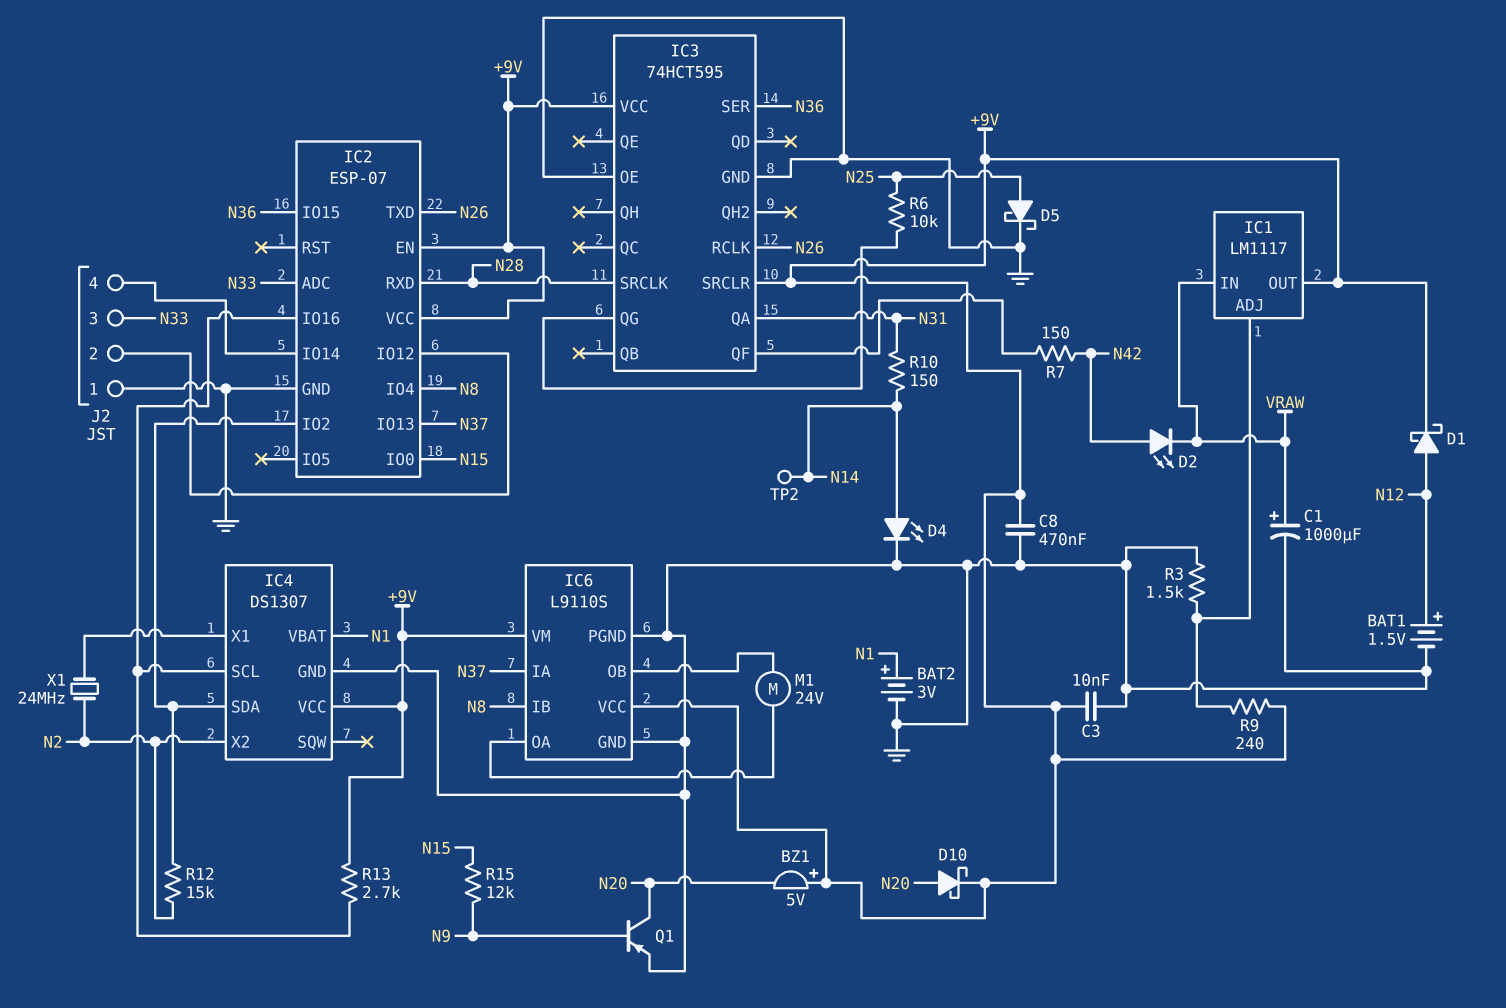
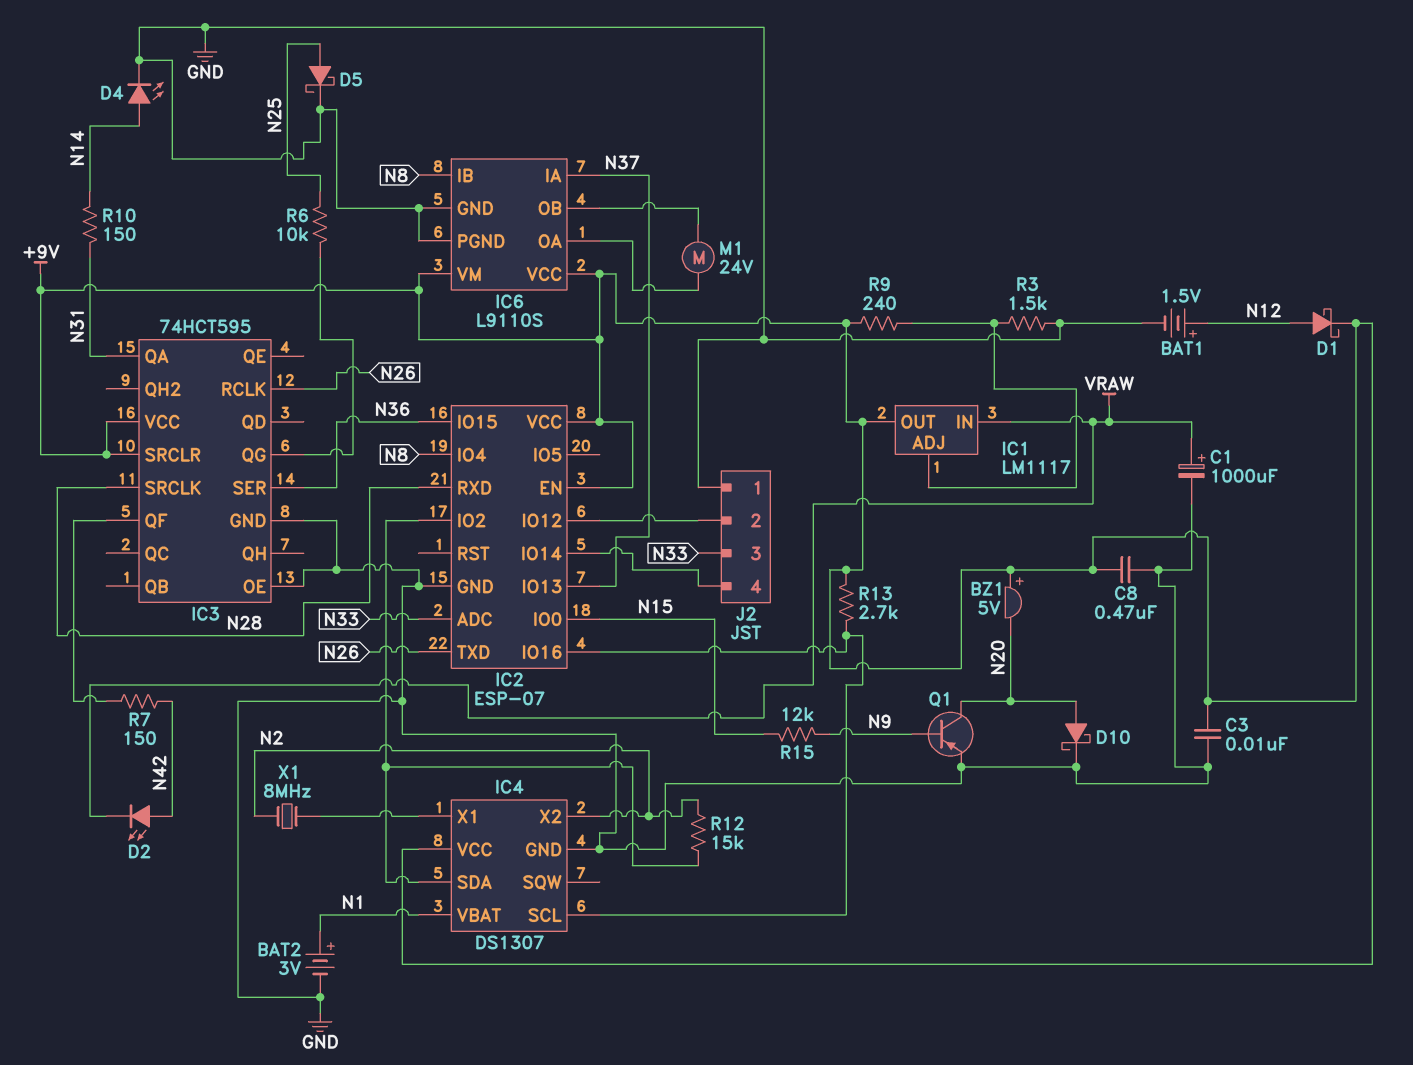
D10: schottky (A N20, K +9V) -> schottky (A N20, K GND)
TP2: test point (N14) -> none
X1: 24MHz (IC4/X1, N2) -> 8MHz (IC4/X1, N2)

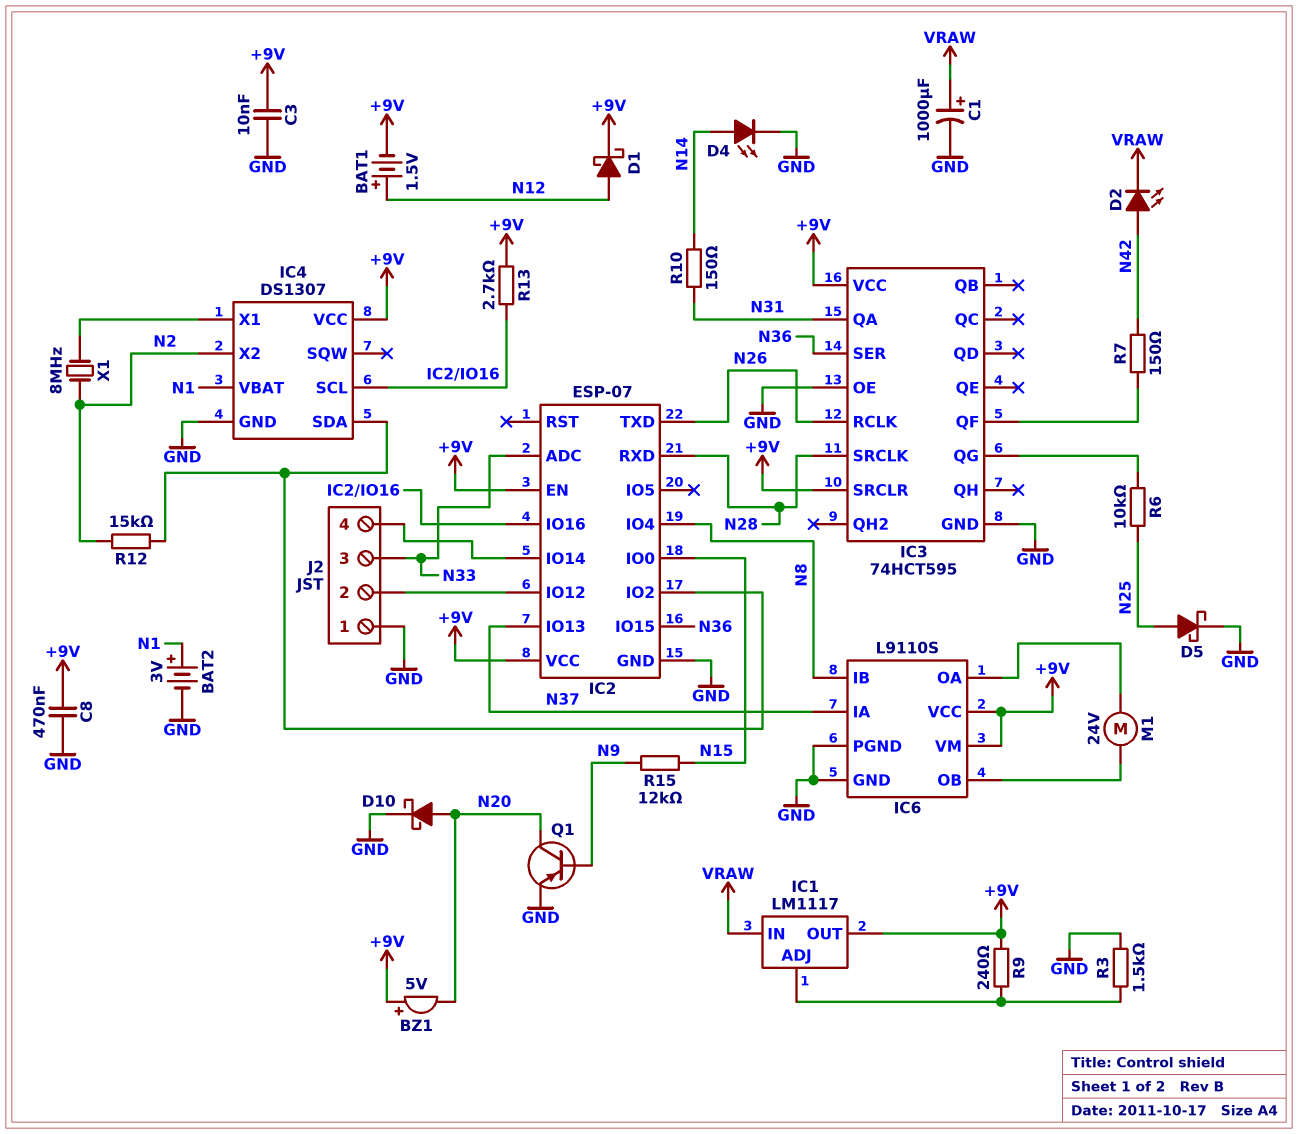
BAT1: 1.5V (plus N12, minus GND) -> 1.5V (plus N12, minus +9V)

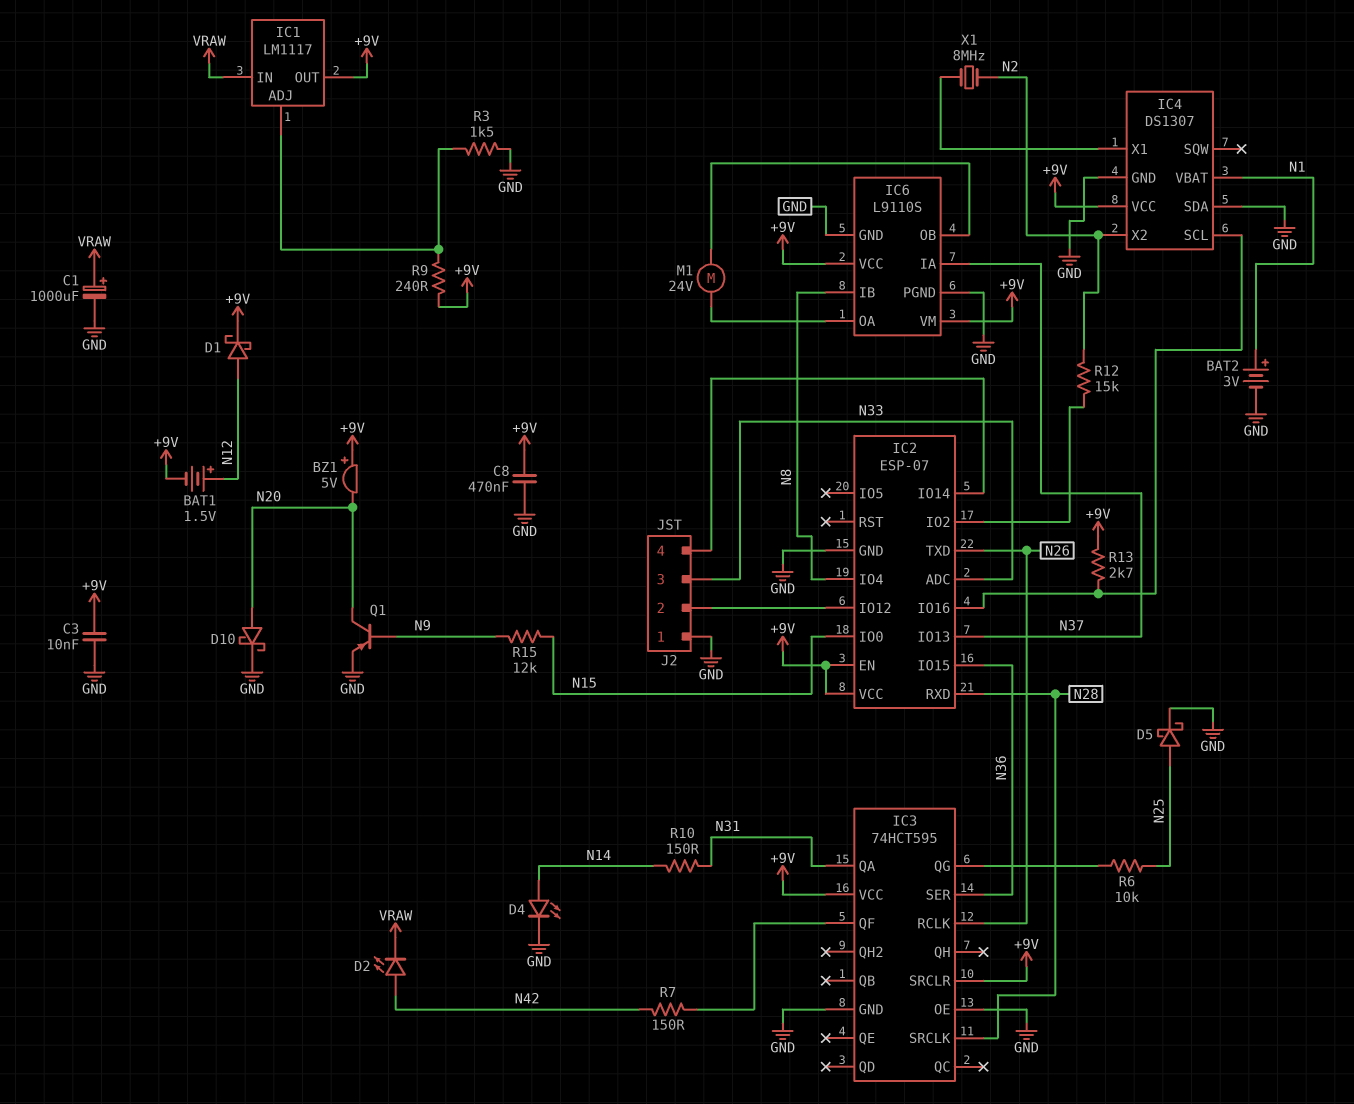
IC4 pin SDA: IC2/IO2 -> GND

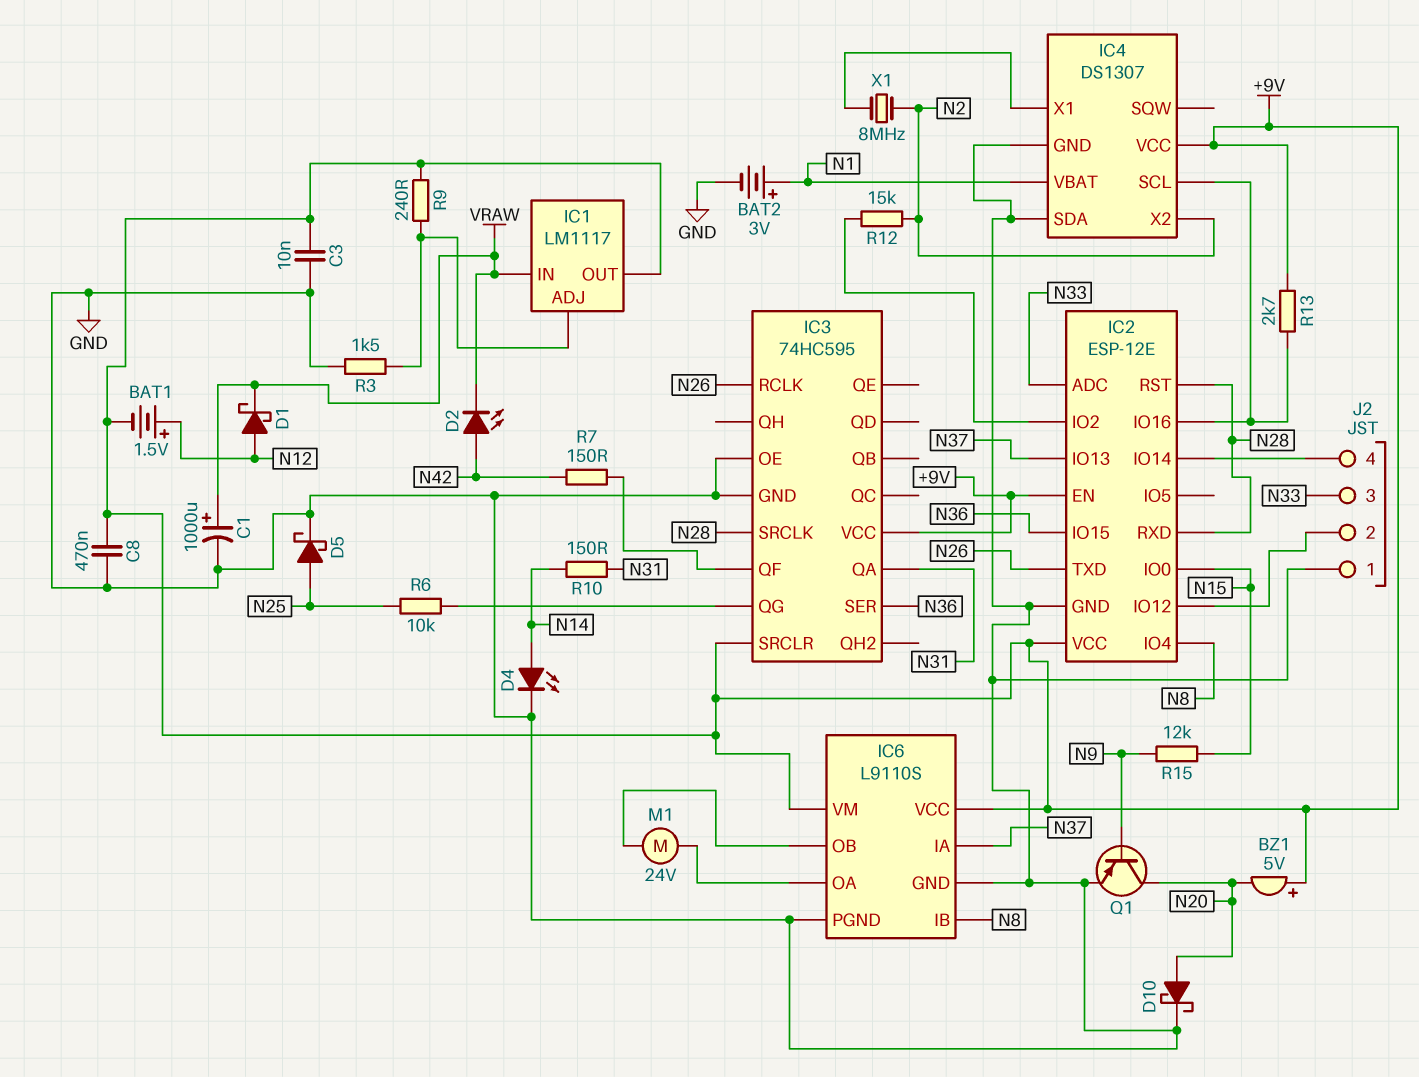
D1: schottky (A N12, K +9V) -> schottky (A N12, K VRAW)
IC2: ESP-07 -> ESP-12E
IC2 pin RST: none -> N28
IC3: 74HCT595 -> 74HC595

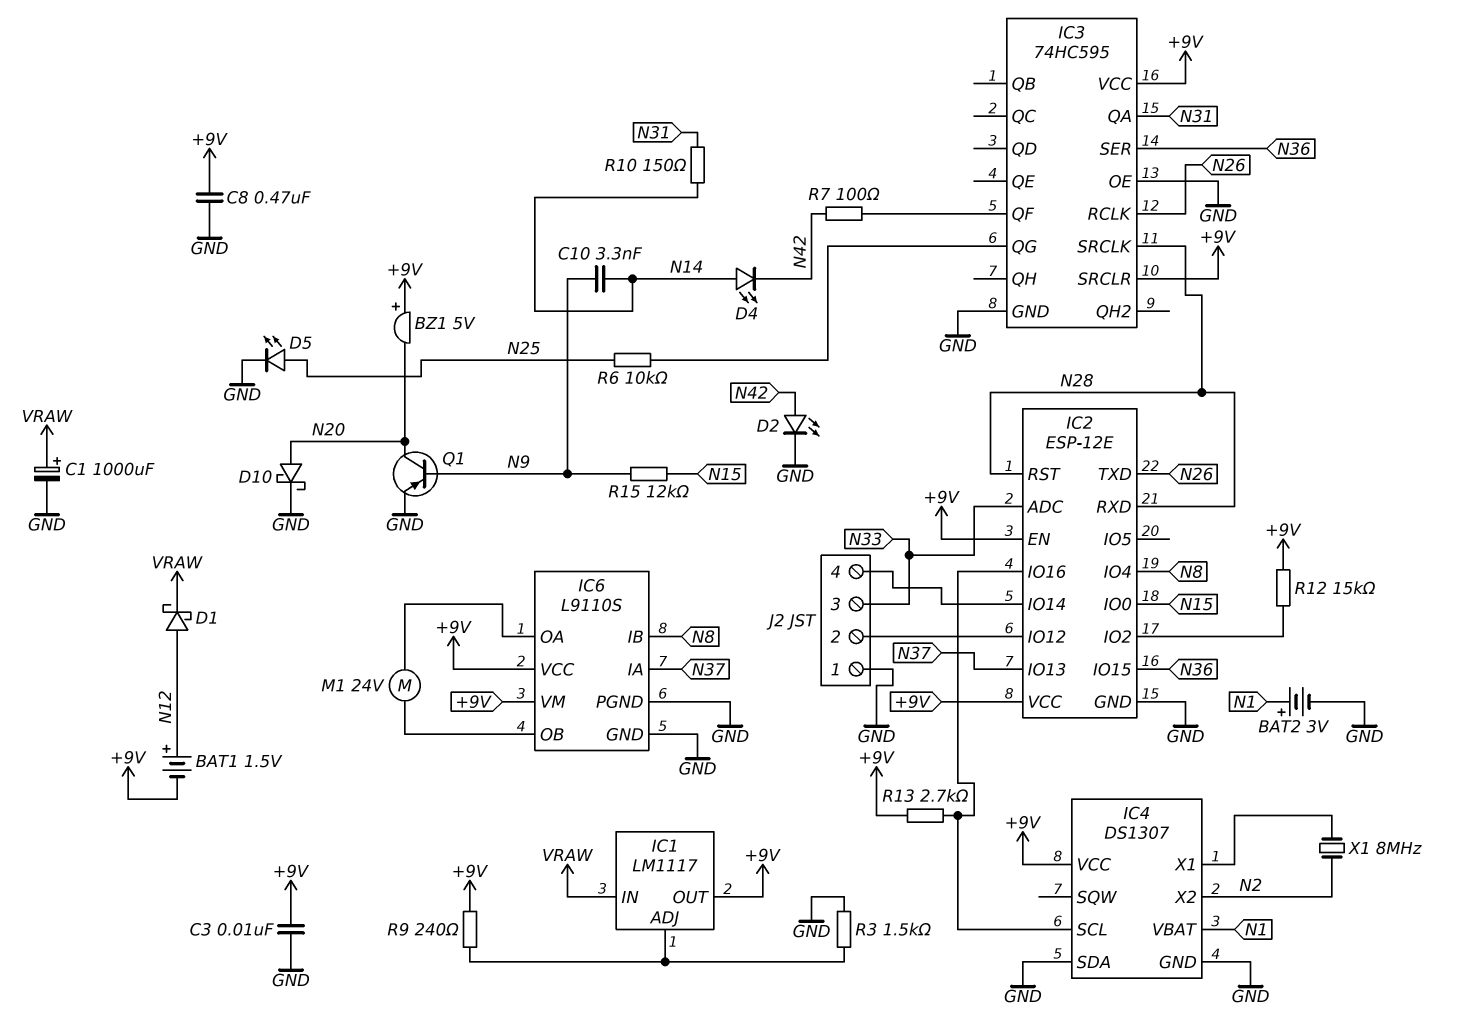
C10: none -> 3.3nF (N9, N14)
D2: LED (A N42, K VRAW) -> LED (A N42, K GND)
D4: LED (A N14, K GND) -> LED (A N14, K N42)
D5: schottky (A N25, K GND) -> LED (A N25, K GND)
R7: 150 (IC3/QF, N42) -> 100 (IC3/QF, N42)
R12: 15k (IC2/IO2, N2) -> 15k (+9V, IC2/IO2)

